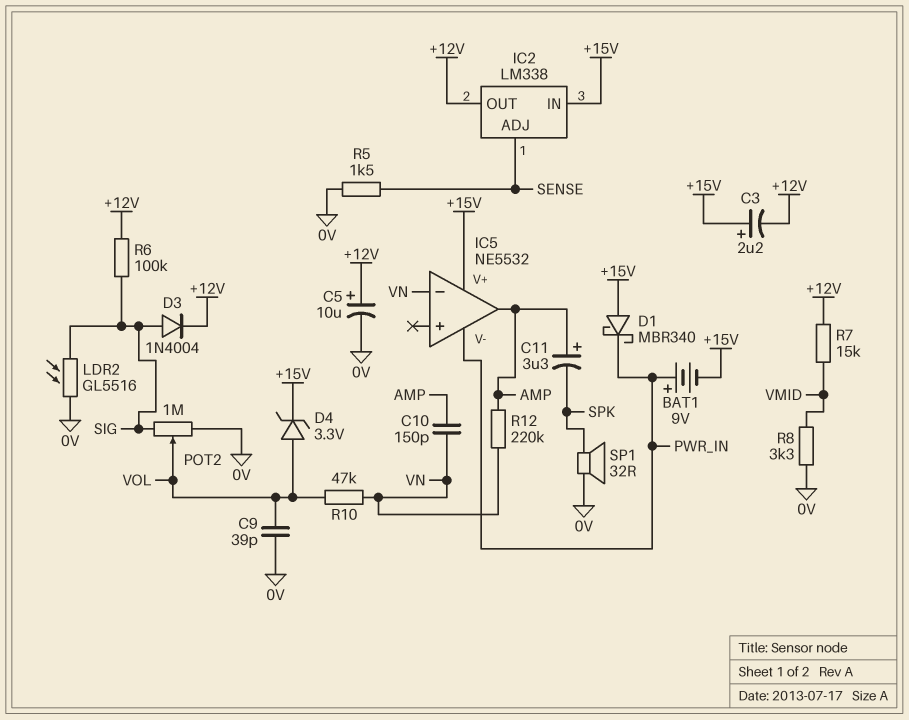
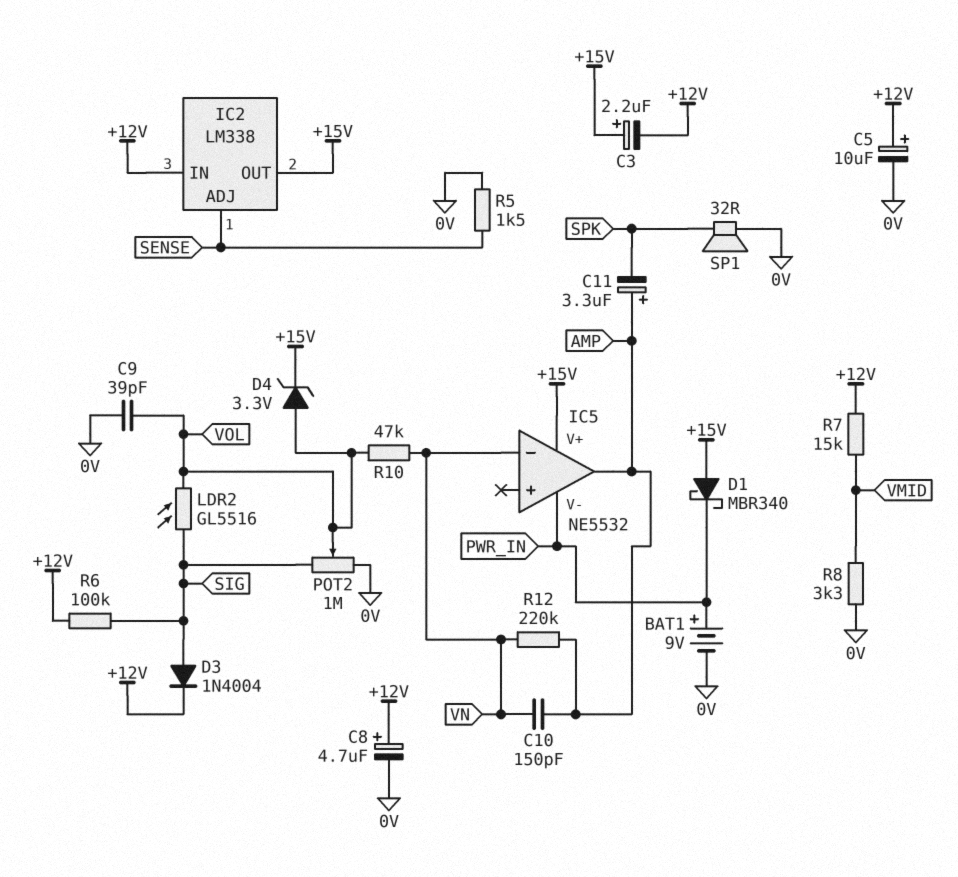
BAT1: 9V (plus PWR_IN, minus +15V) -> 9V (plus PWR_IN, minus 0V)
C8: none -> 4.7uF (plus +12V, minus 0V)
IC2 pin IN: +15V -> +12V
IC2 pin OUT: +12V -> +15V
LDR2: GL5516 (0V, SIG) -> GL5516 (SIG, VOL)

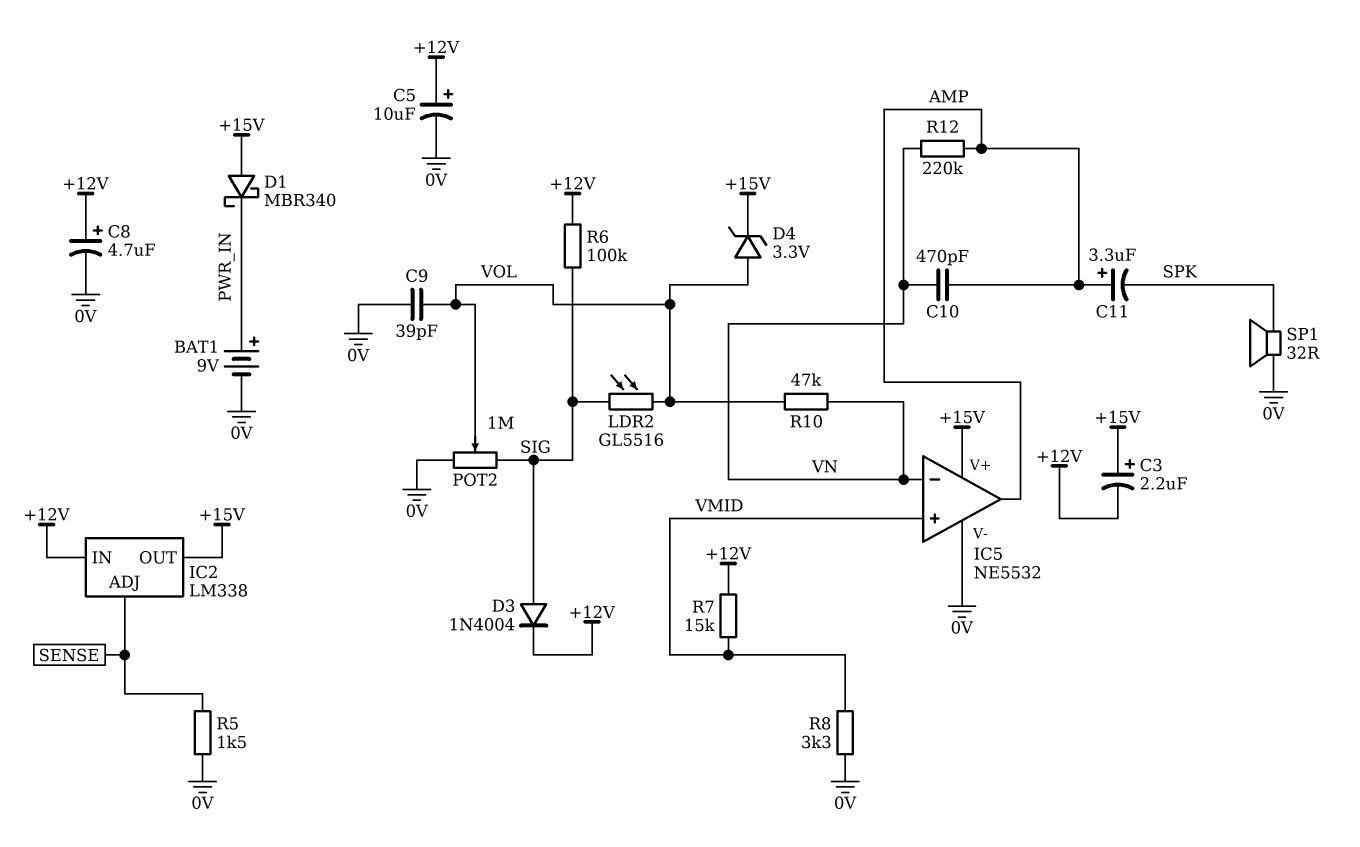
C10: 150pF (AMP, VN) -> 470pF (AMP, VN)
IC5 pin V-: PWR_IN -> 0V
IC5 pin in+: none -> VMID

